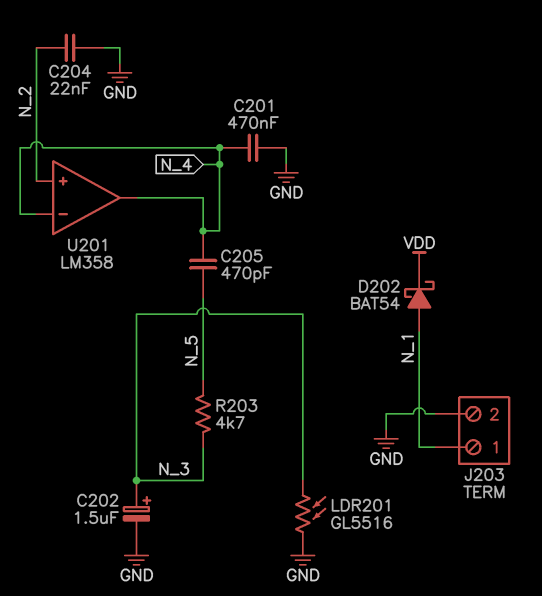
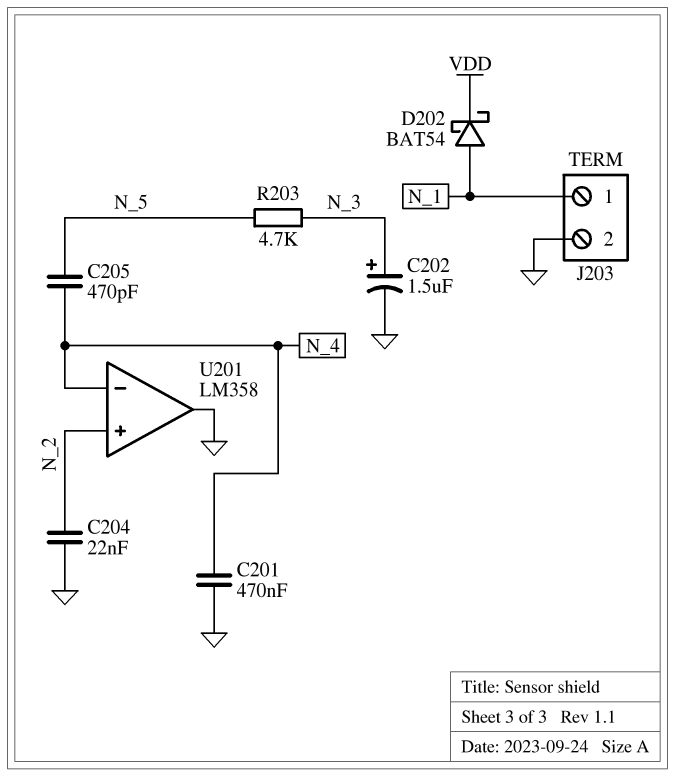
LDR201: GL5516 (GND, N_3) -> none
U201 pin out: N_4 -> GND

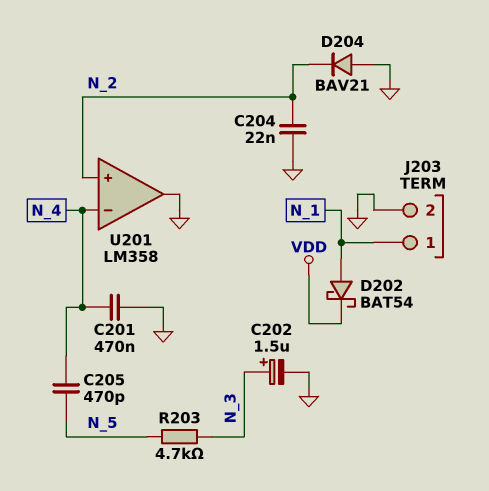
D204: none -> diode BAV21 (A GND, K N_2)

